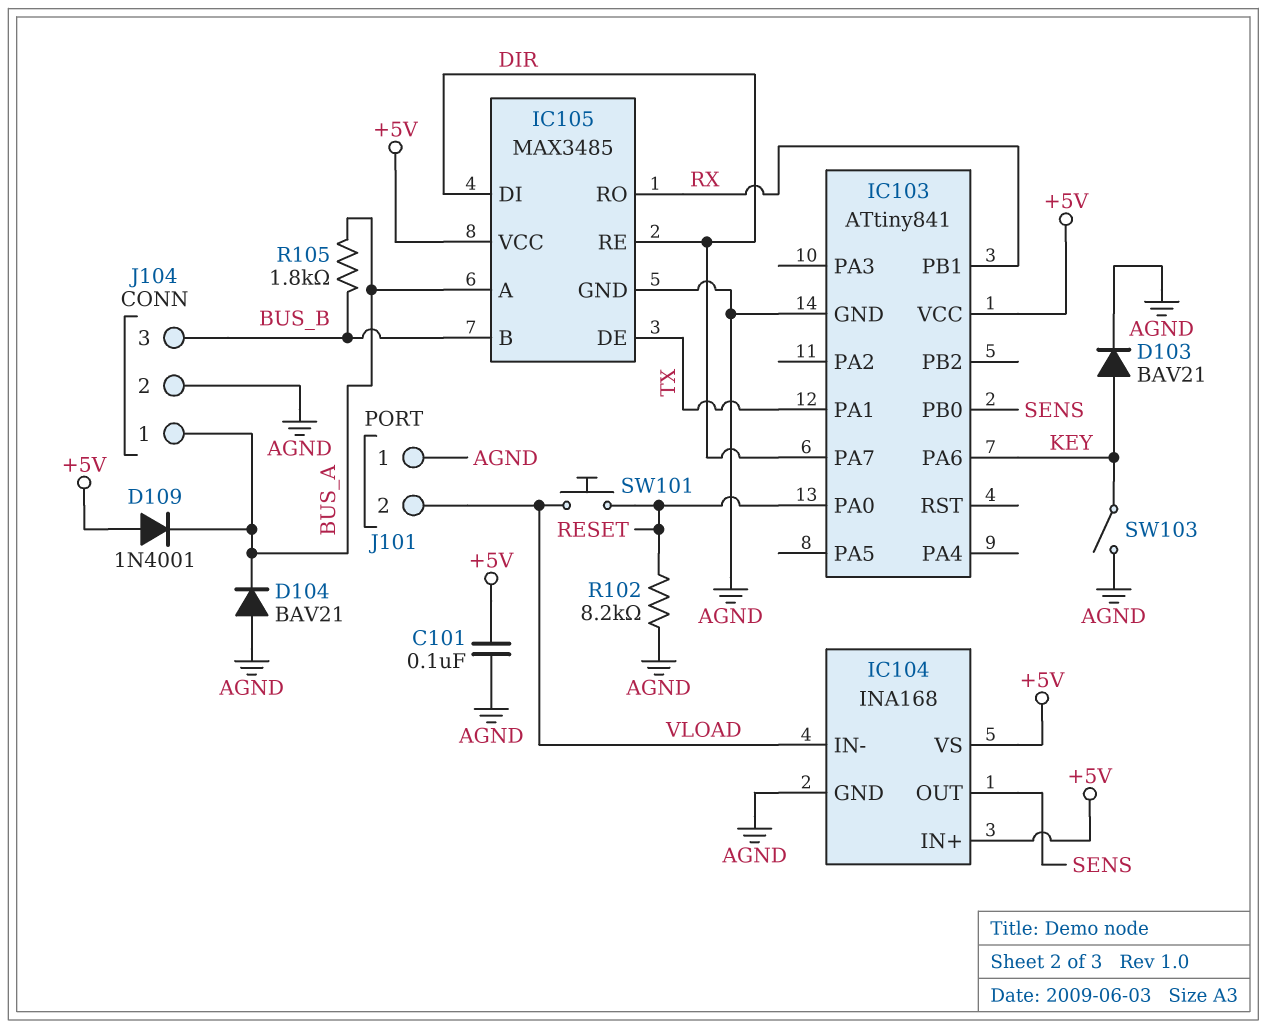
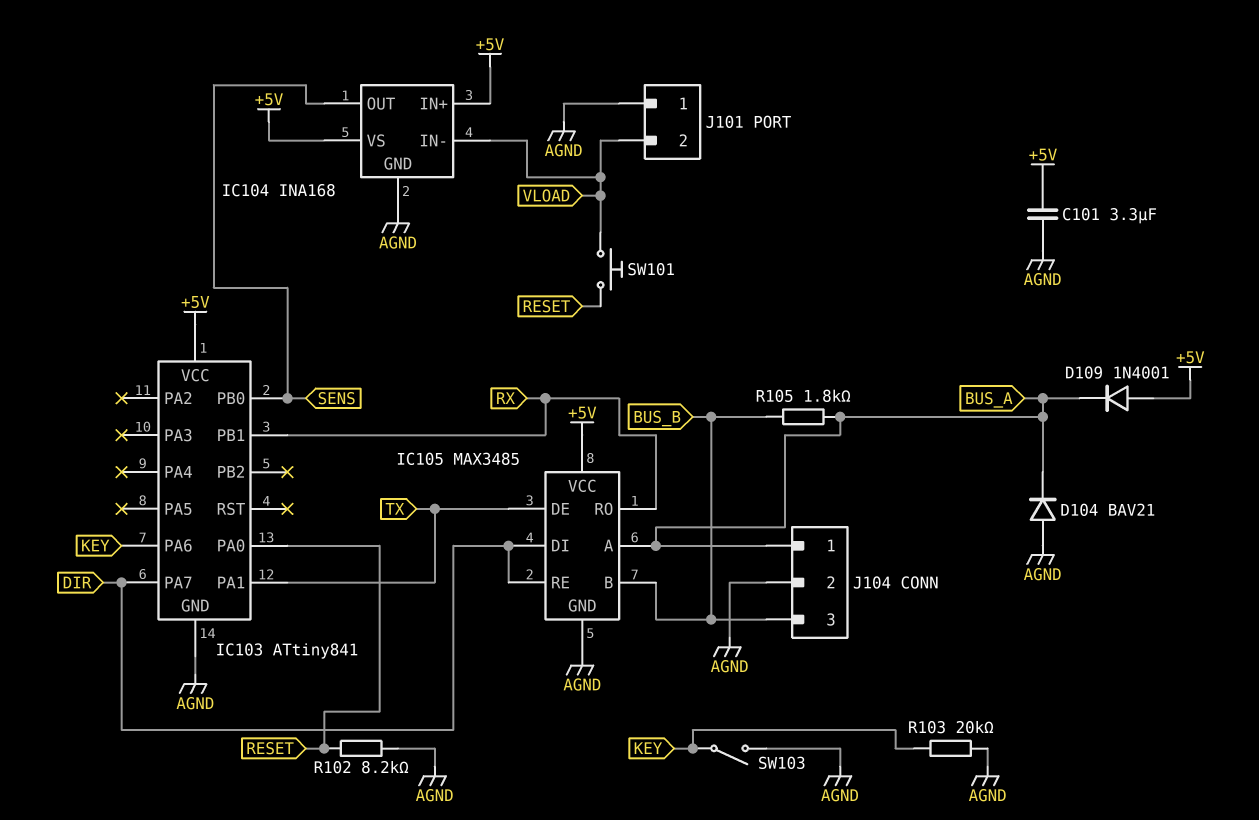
C101: 100nF (+5V, AGND) -> 3.3uF (+5V, AGND)
D103: diode BAV21 (A KEY, K AGND) -> none
R103: none -> 20k (AGND, KEY)

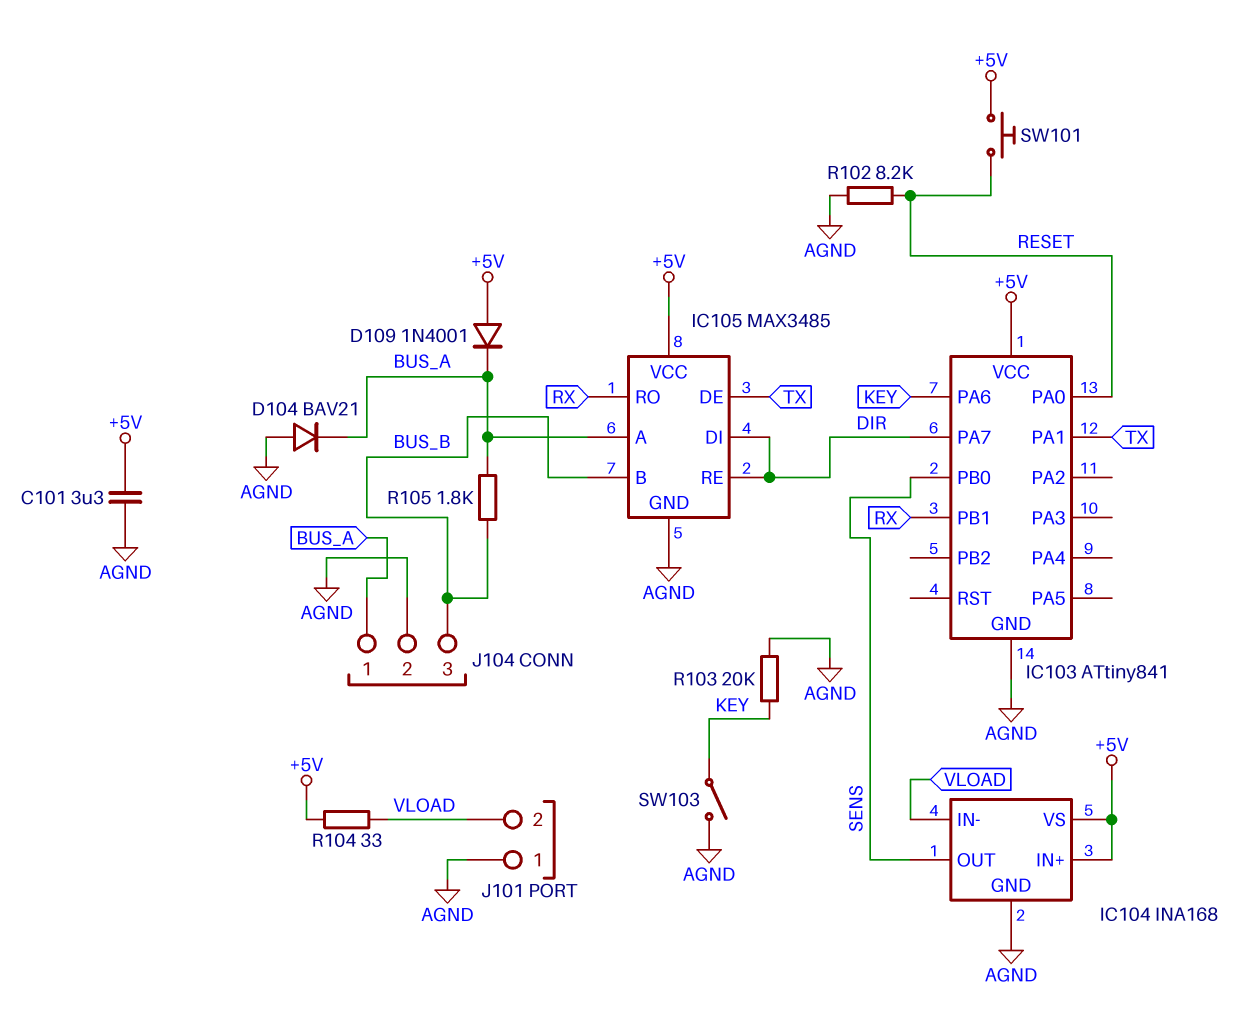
R104: none -> 33 (+5V, VLOAD)
SW101: button (RESET, VLOAD) -> button (+5V, RESET)

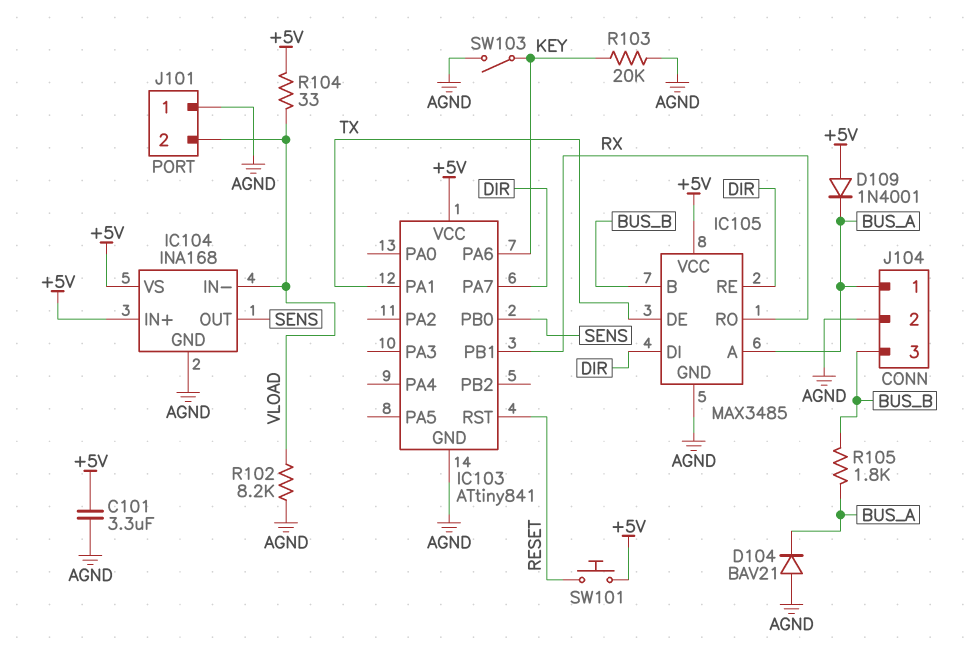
IC103 pin PA0: RESET -> none
IC103 pin RST: none -> RESET
R102: 8.2k (AGND, RESET) -> 8.2k (AGND, VLOAD)

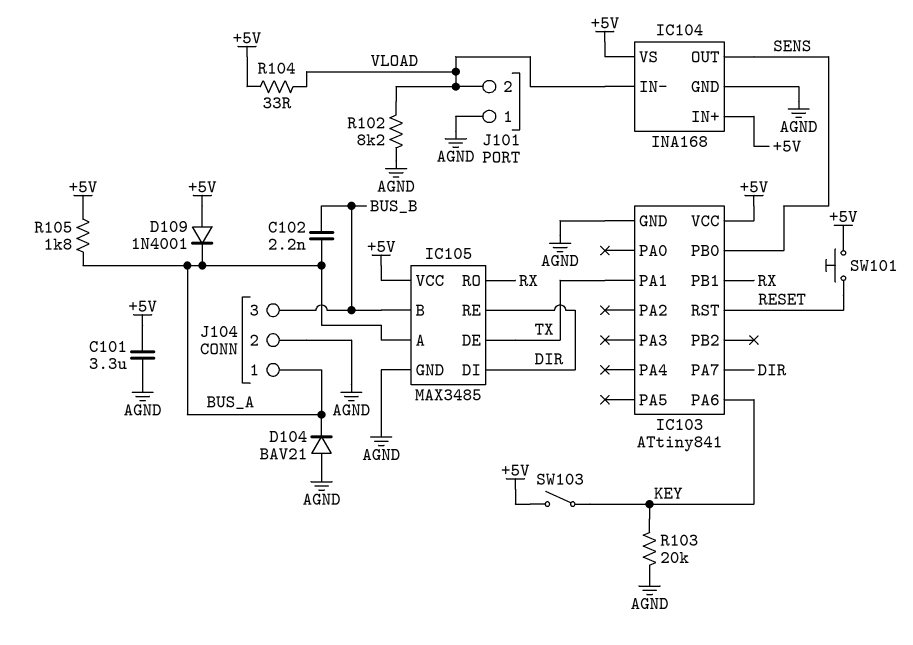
C102: none -> 2.2nF (BUS_A, BUS_B)
R105: 1.8k (BUS_A, BUS_B) -> 1.8k (+5V, BUS_A)
SW103: switch (AGND, KEY) -> switch (+5V, KEY)

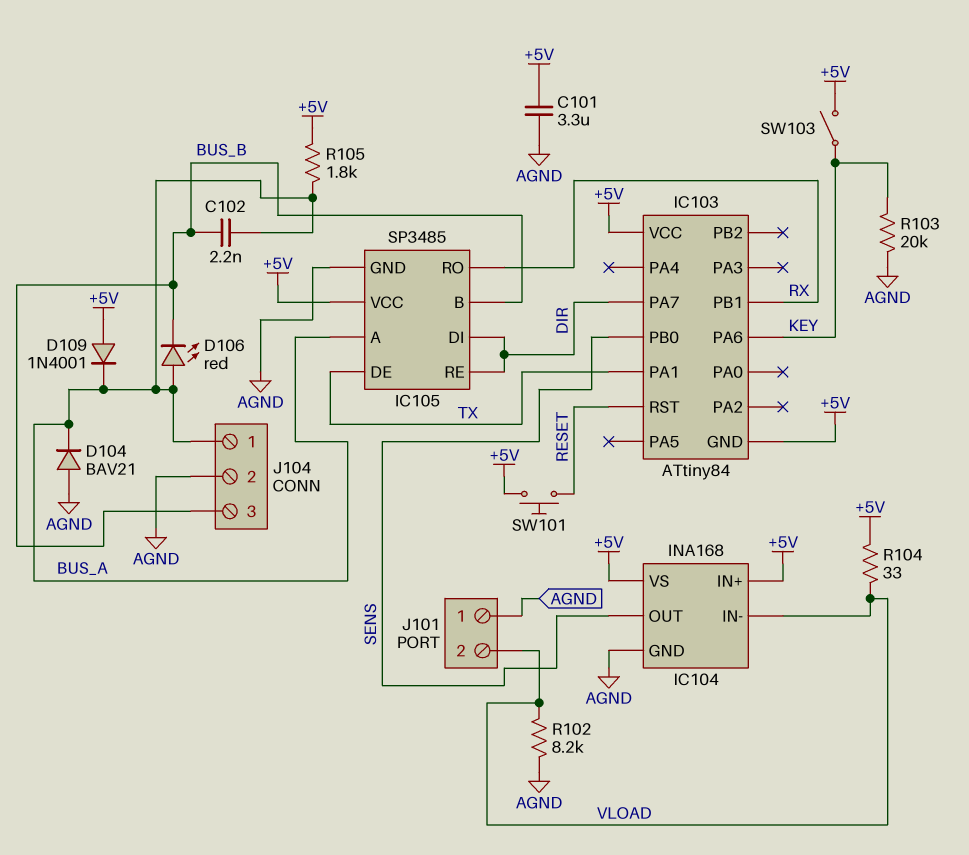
D106: none -> LED red (A BUS_A, K BUS_B)
IC103: ATtiny841 -> ATtiny84
IC103 pin GND: AGND -> +5V
IC105: MAX3485 -> SP3485

